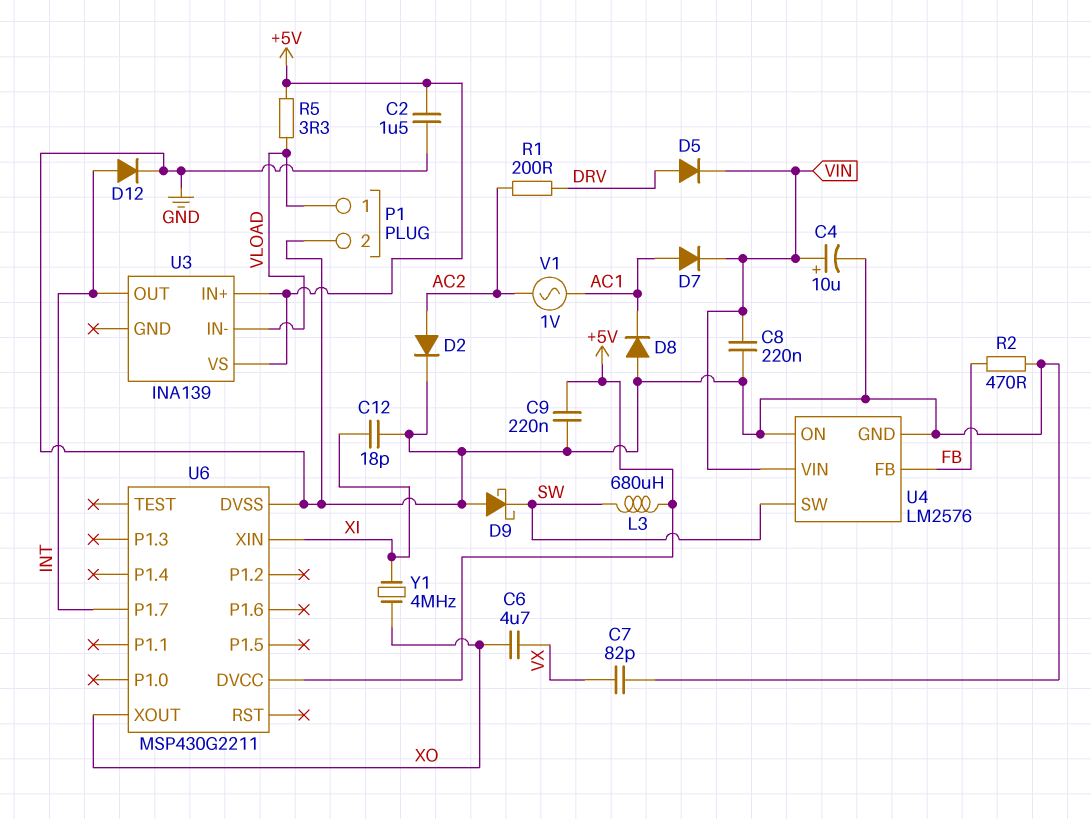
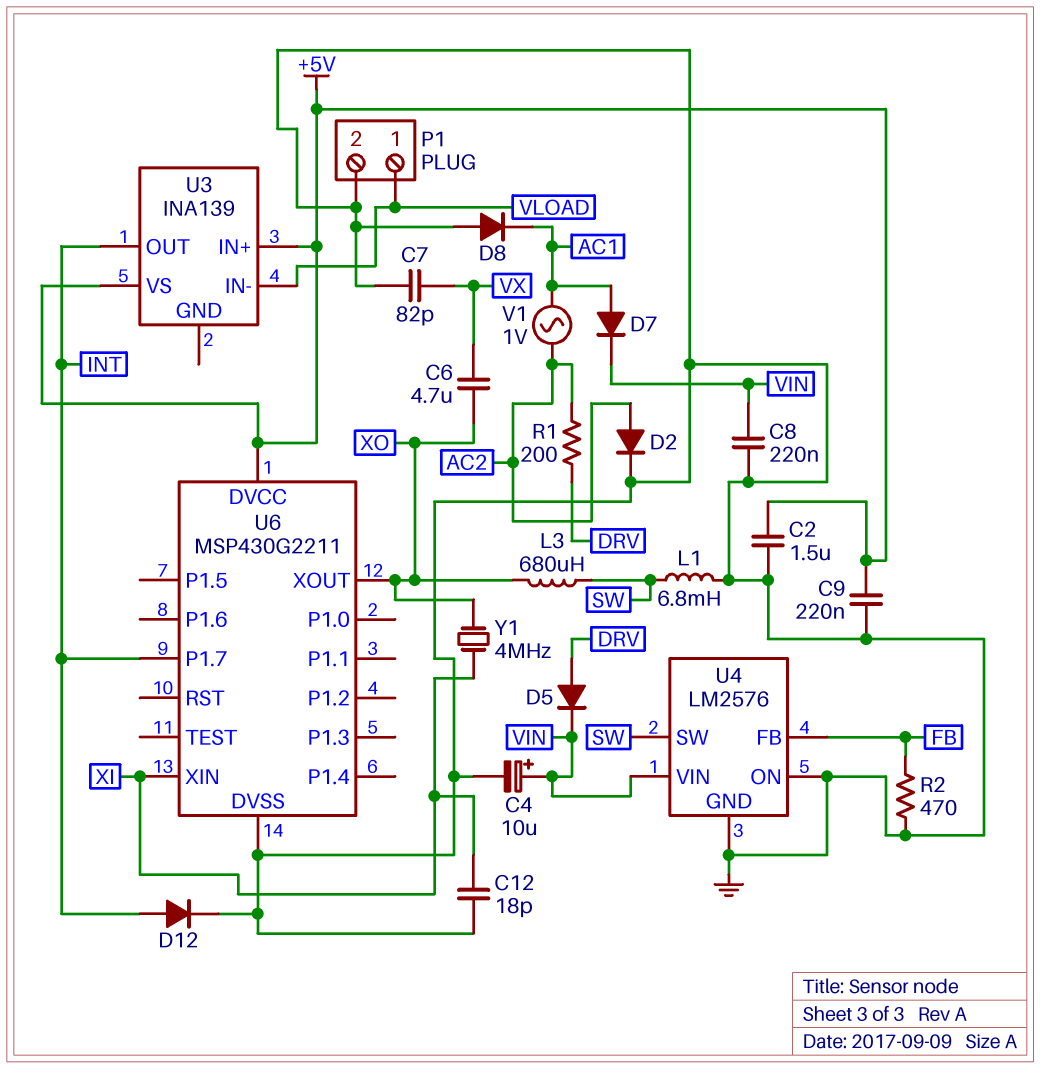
D9: schottky (A GND, K SW) -> none
L1: none -> 6.8mH (GND, SW)
L3: 680uH (+5V, SW) -> 680uH (SW, XO)
R5: 3.3 (+5V, VLOAD) -> none

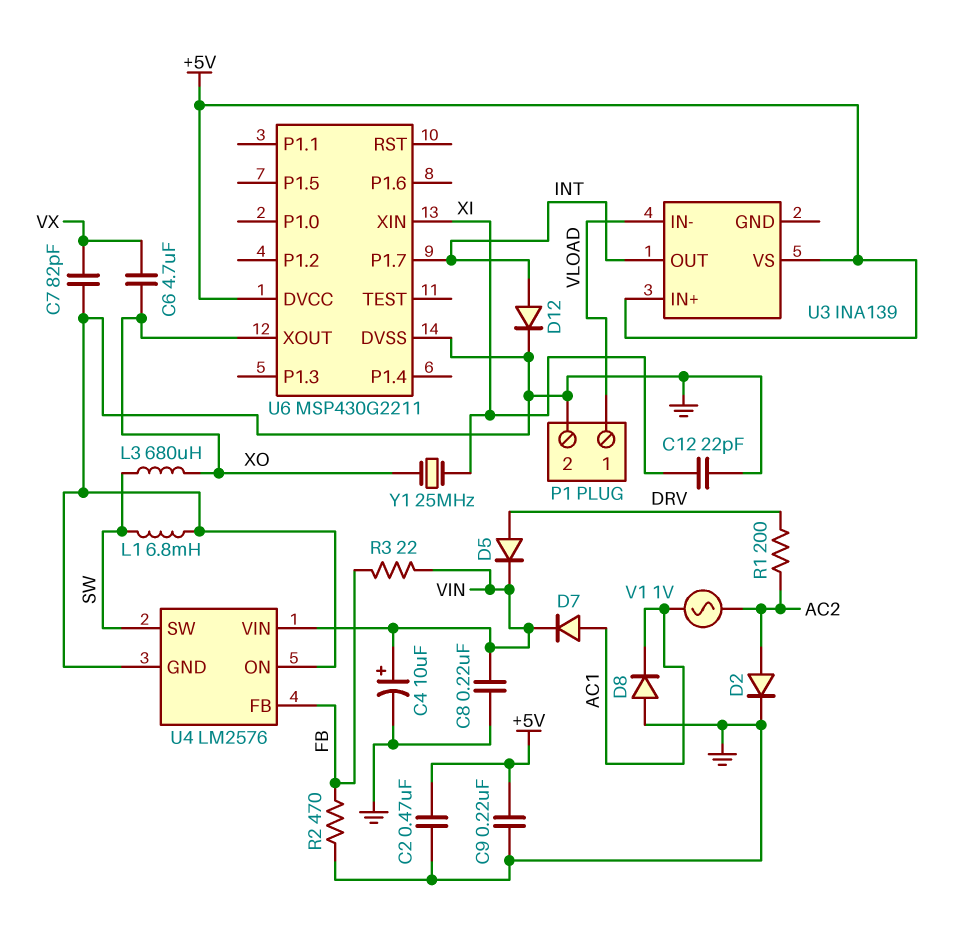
C2: 1.5uF (+5V, GND) -> 470nF (+5V, GND)
C12: 18pF (GND, XI) -> 22pF (GND, XI)
R3: none -> 22 (FB, VIN)
Y1: 4MHz (XI, XO) -> 25MHz (XI, XO)

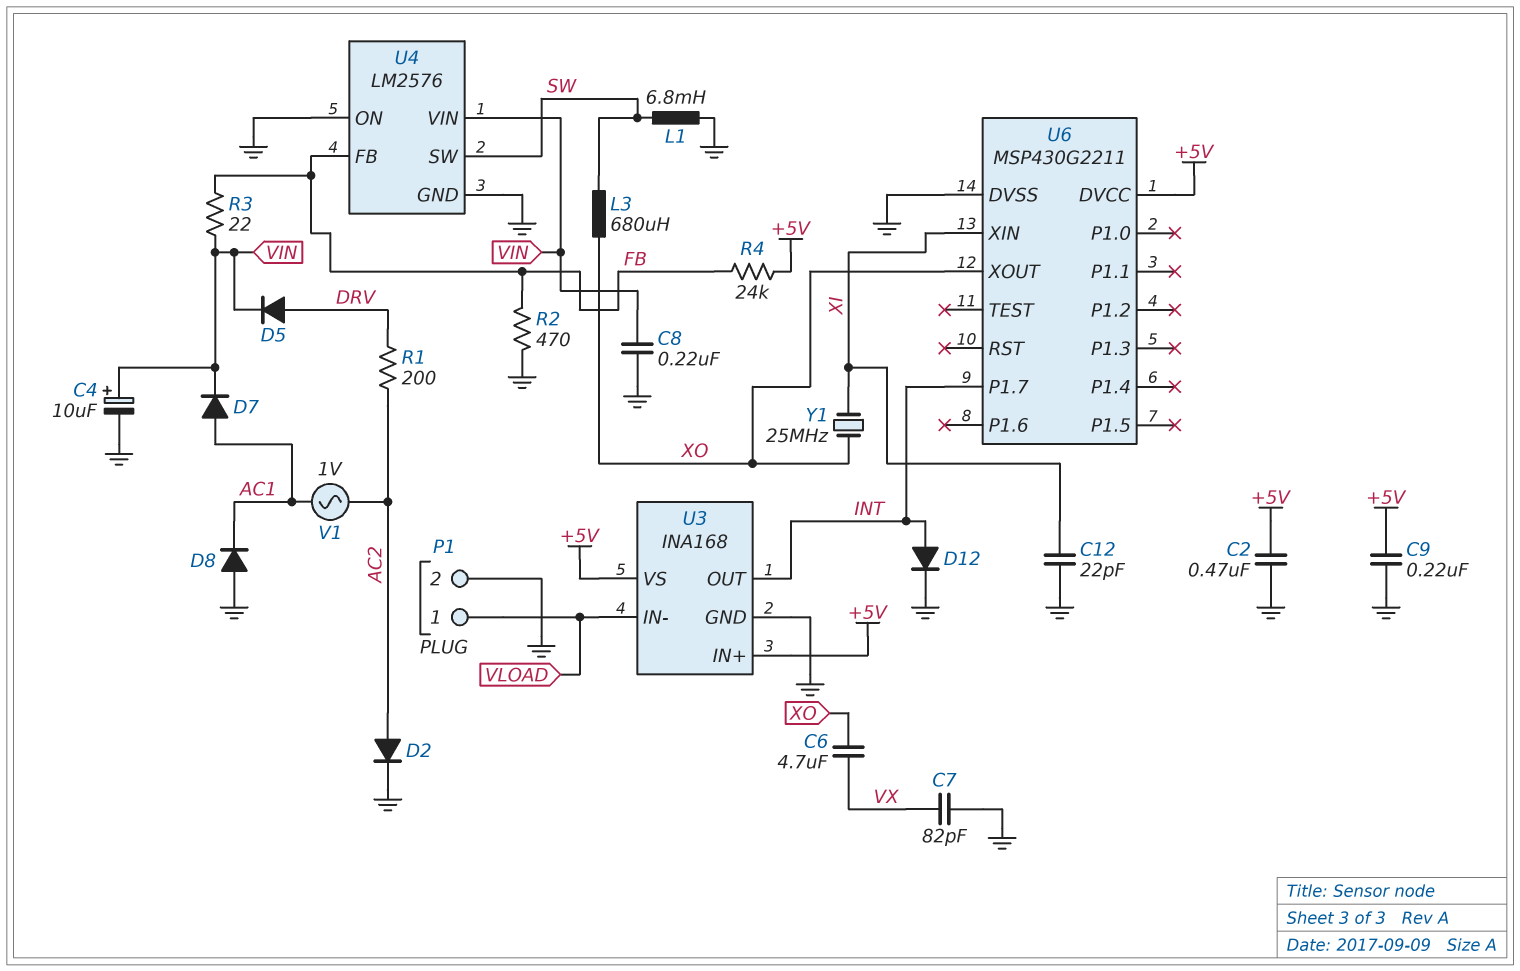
R4: none -> 24k (+5V, FB)
U3: INA139 -> INA168
U3 pin GND: none -> GND

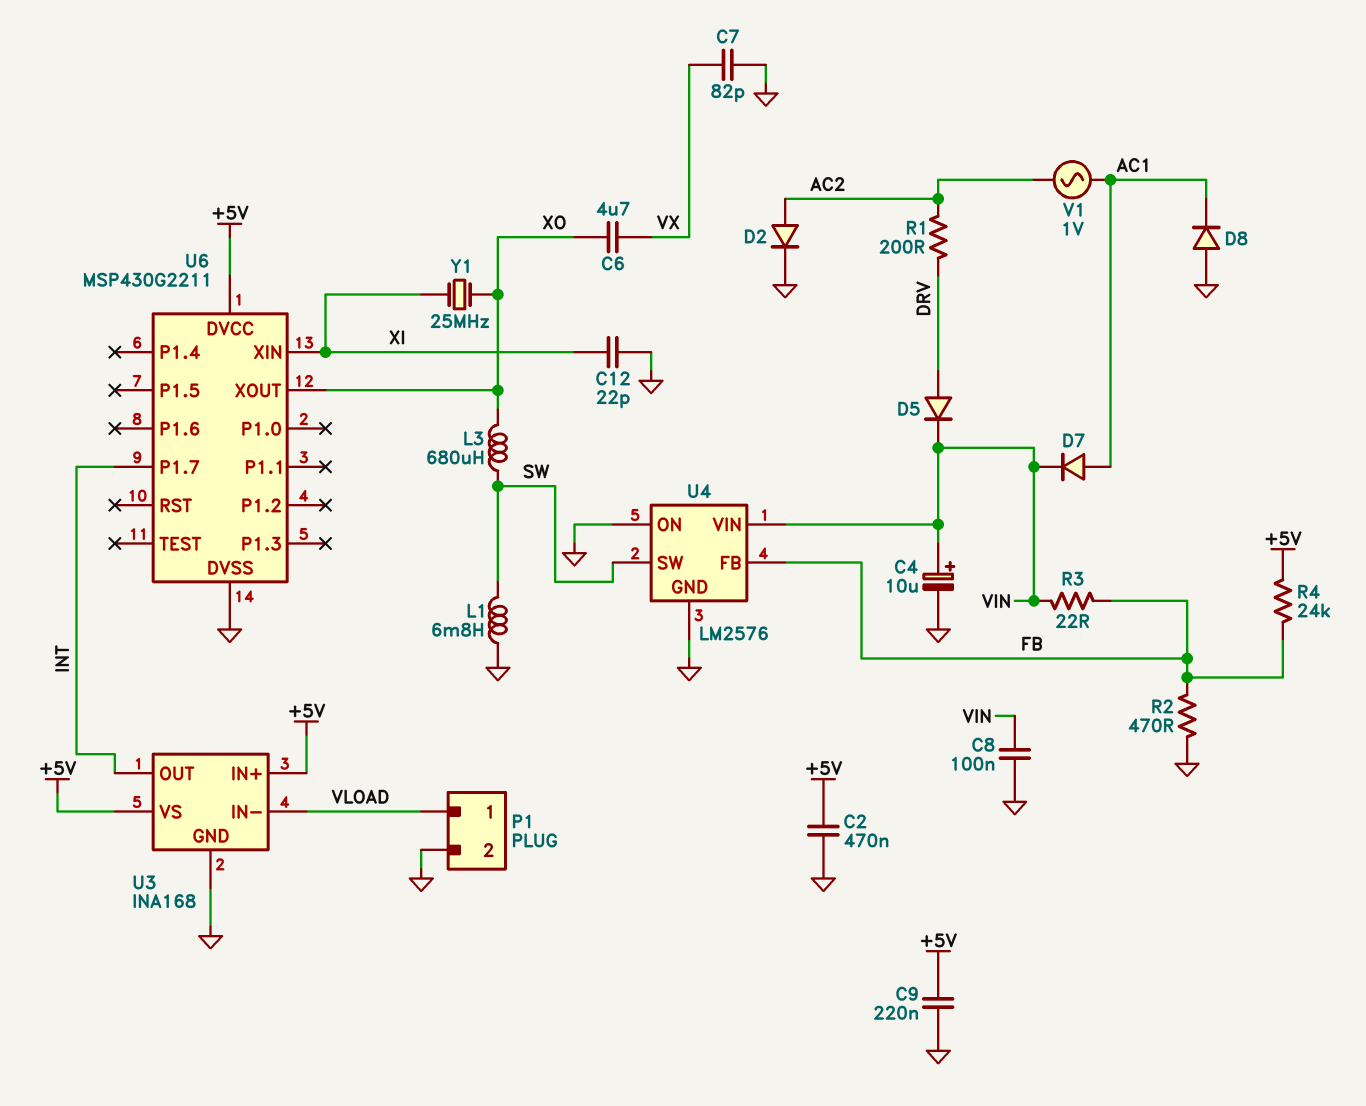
C8: 220nF (GND, VIN) -> 100nF (GND, VIN)
D12: diode (A INT, K GND) -> none

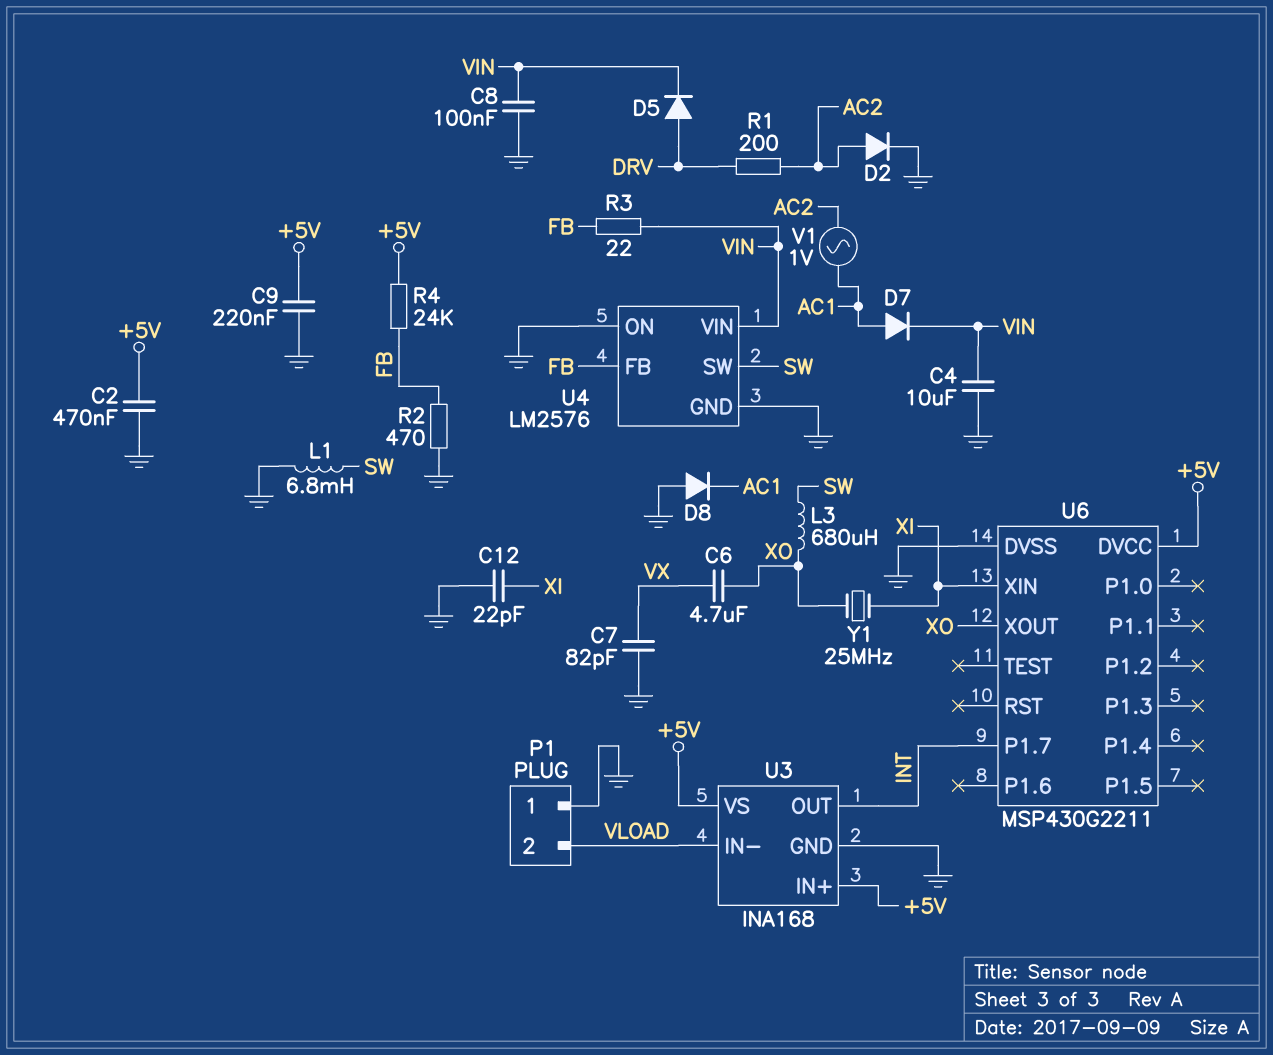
C4: 10uF (plus VIN, minus GND) -> 10uF (GND, VIN)
P1 pin 1: VLOAD -> GND
P1 pin 2: GND -> VLOAD

